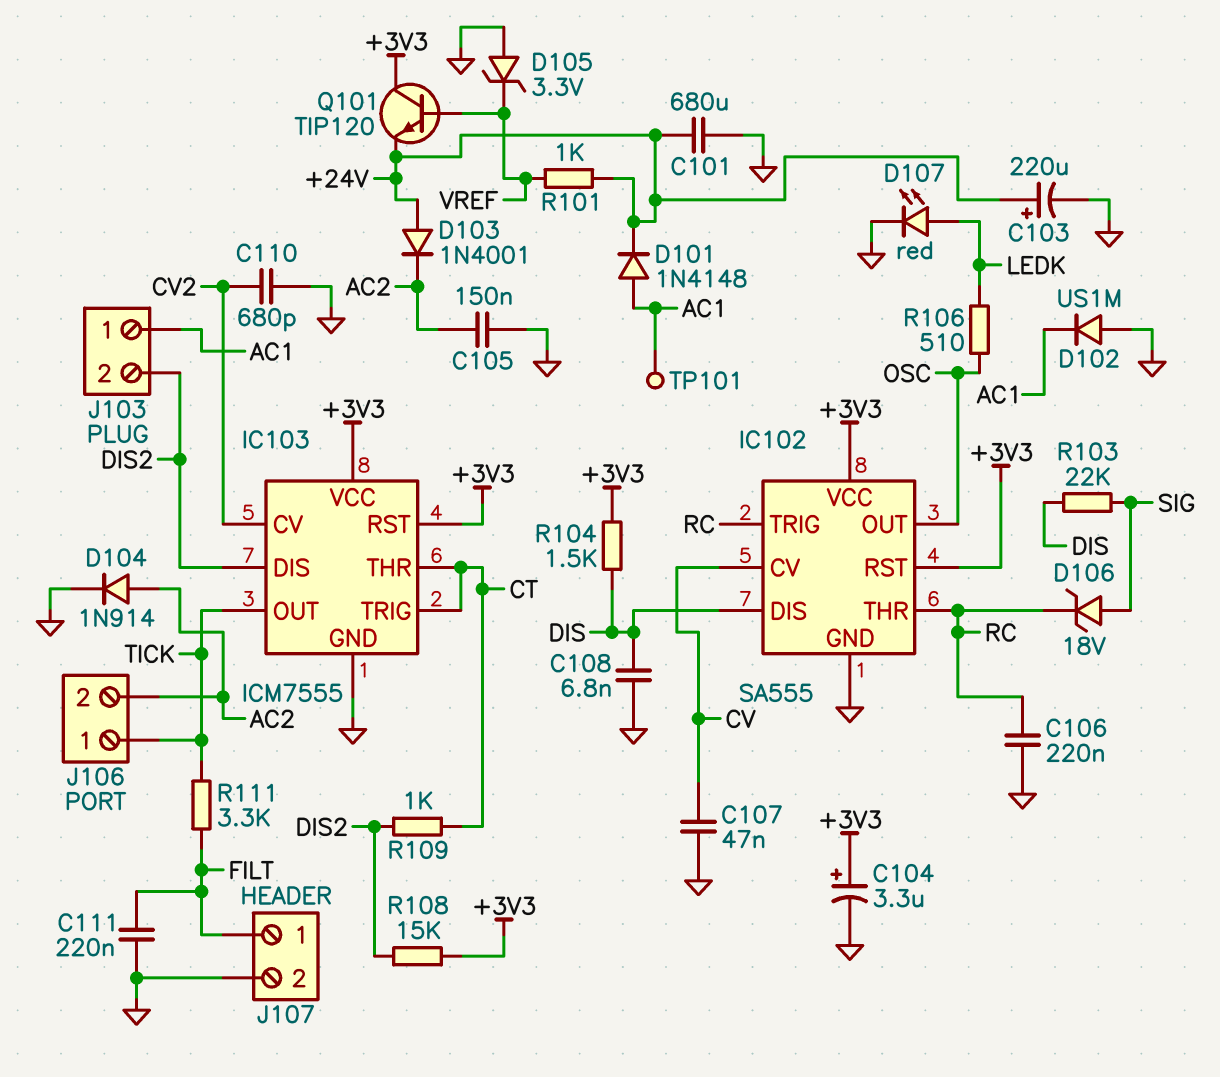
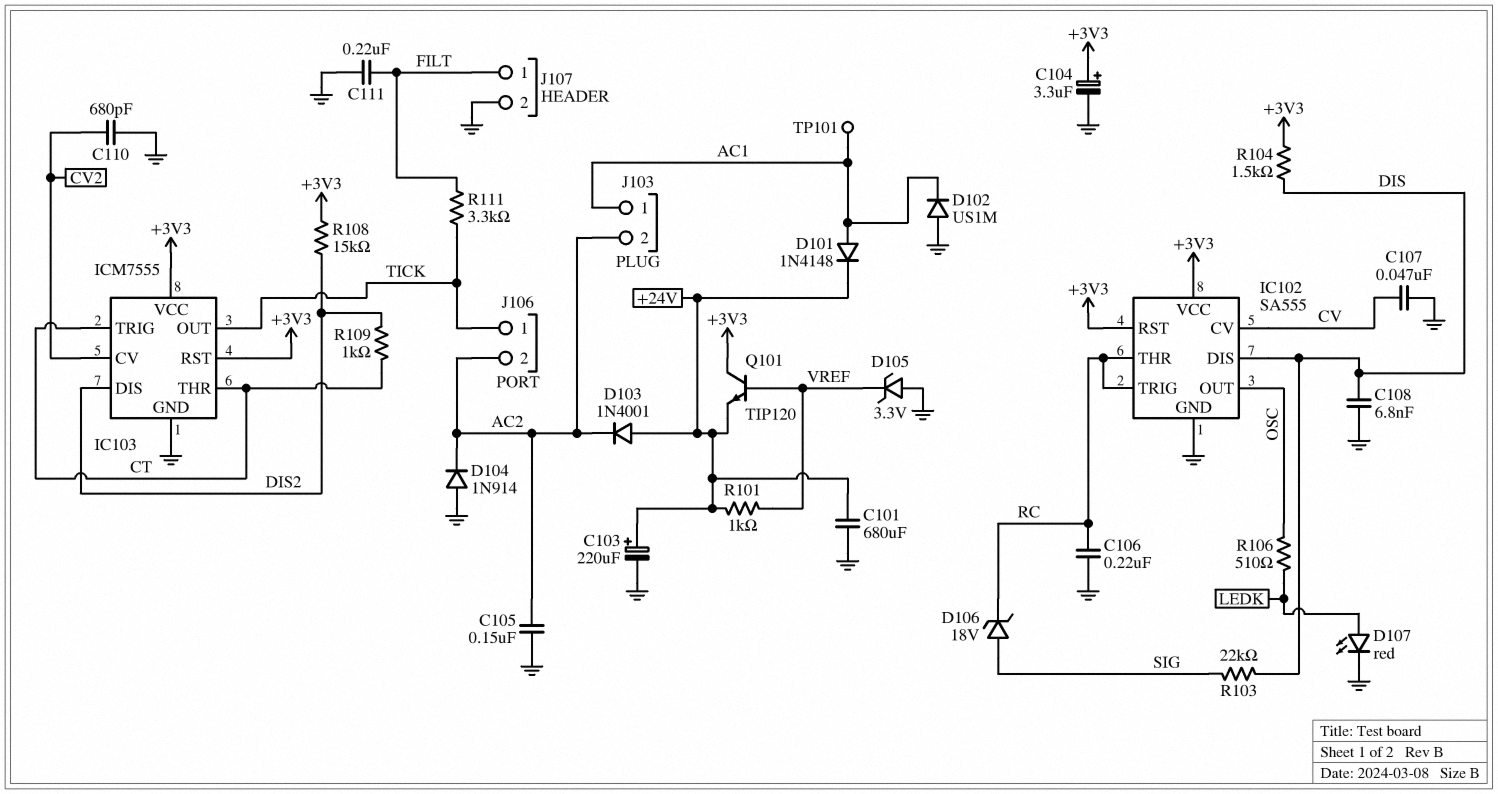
D104: diode 1N914 (A AC2, K GND) -> diode 1N914 (A GND, K AC2)
J103 pin 2: DIS2 -> AC2

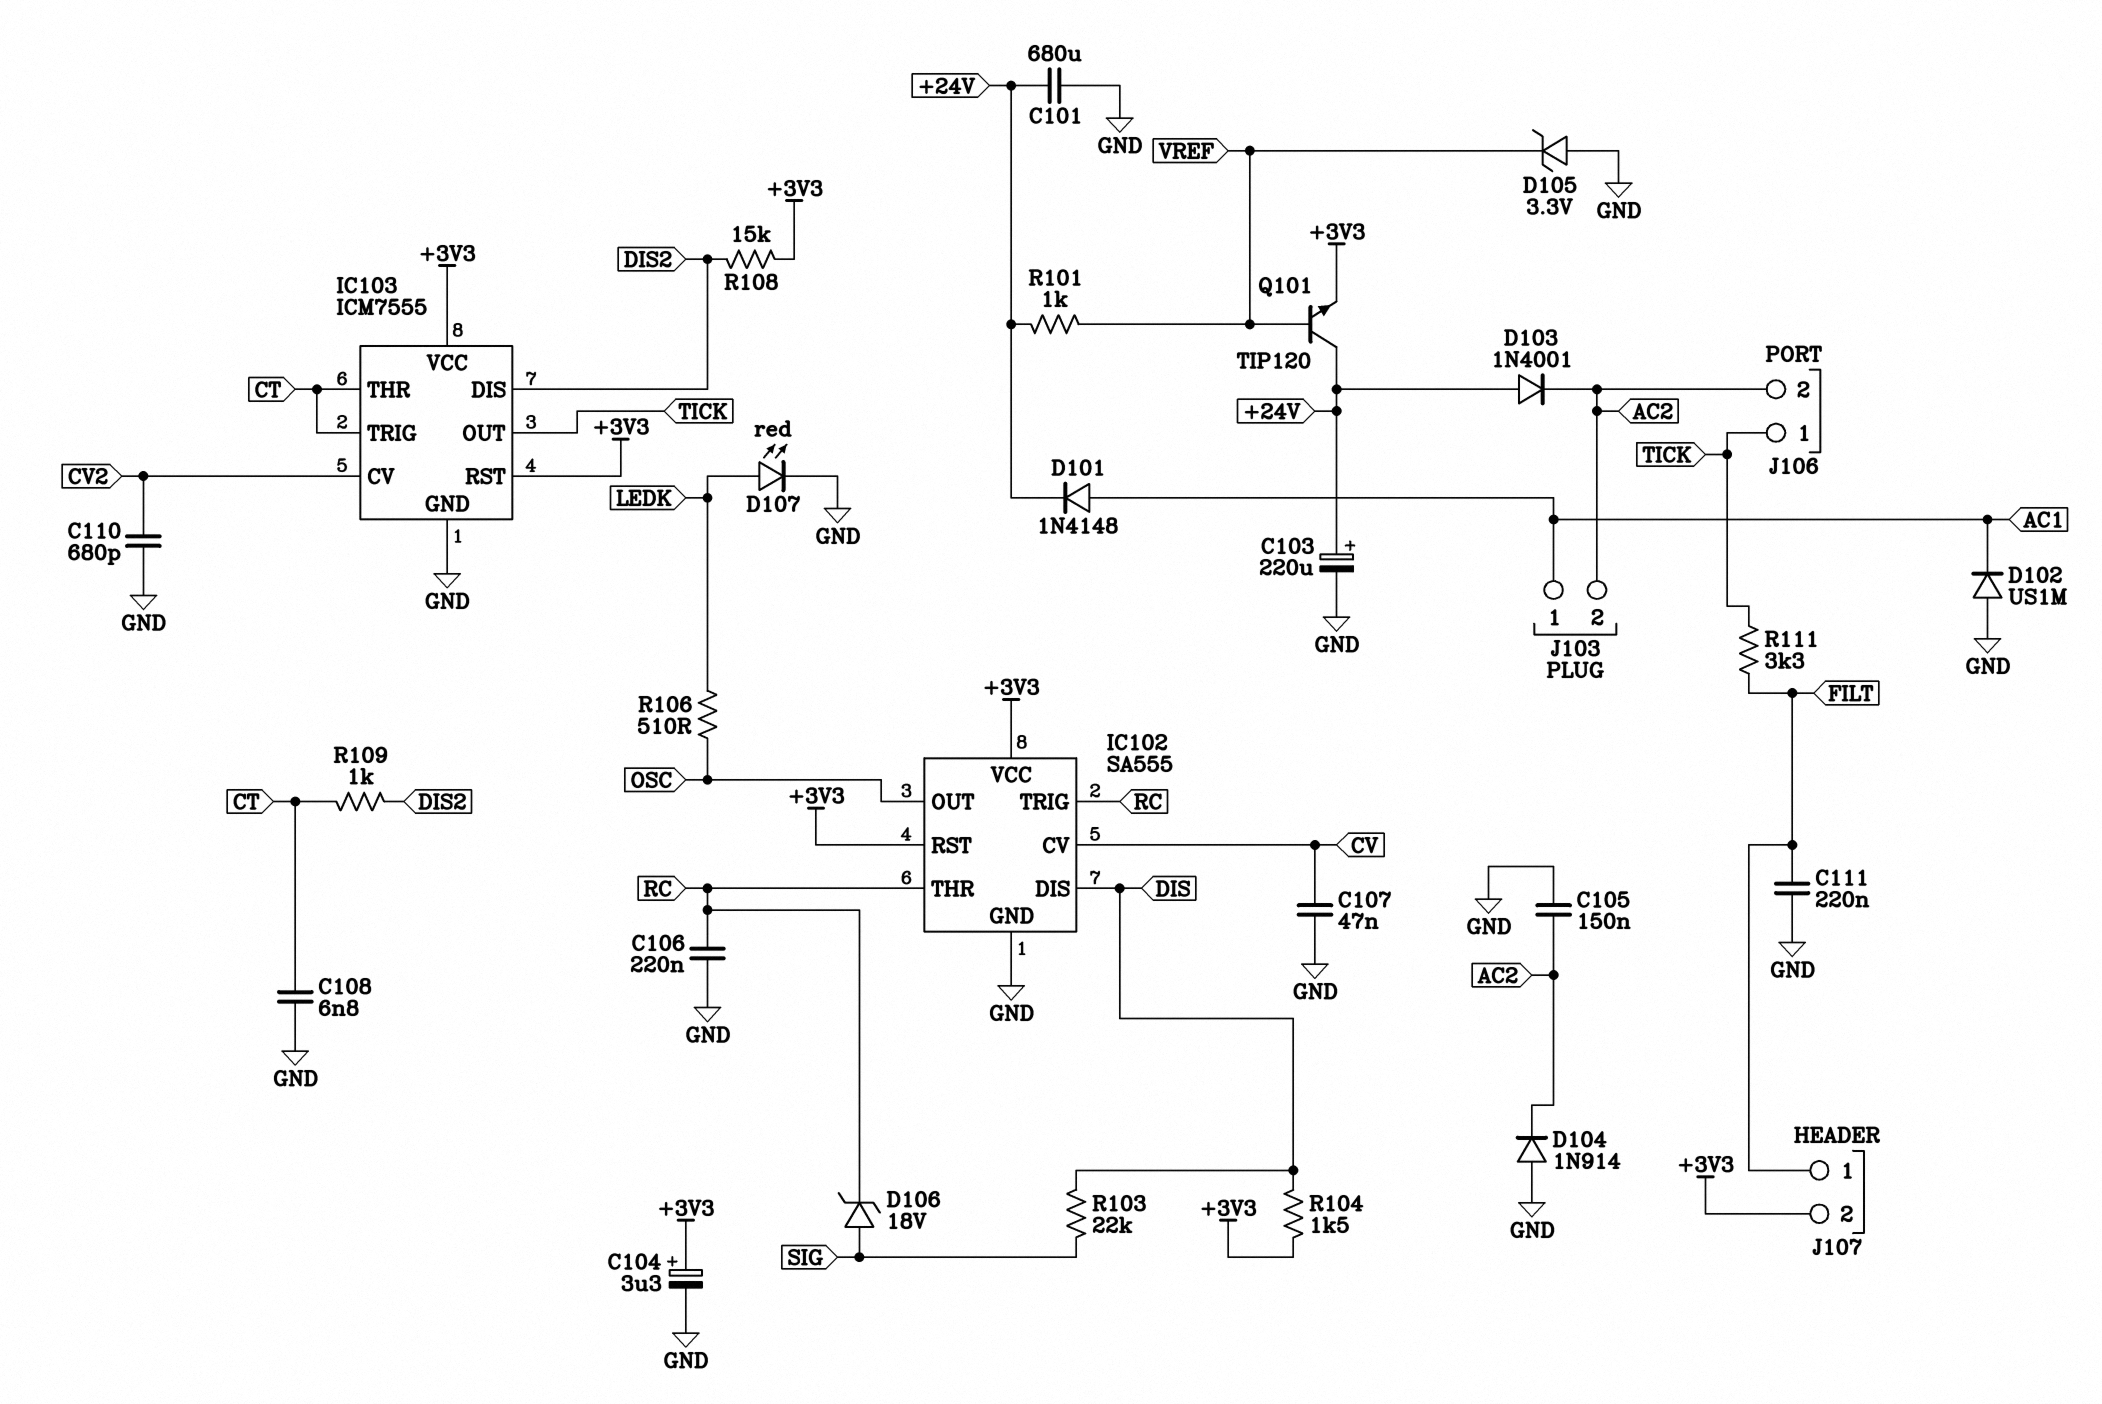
C108: 6.8nF (DIS, GND) -> 6.8nF (CT, GND)
J107 pin 2: GND -> +3V3
Q101: NPN TIP120 (B VREF, C +3V3, E +24V) -> NPN TIP120 (B VREF, C +24V, E +3V3)
TP101: test point (AC1) -> none

